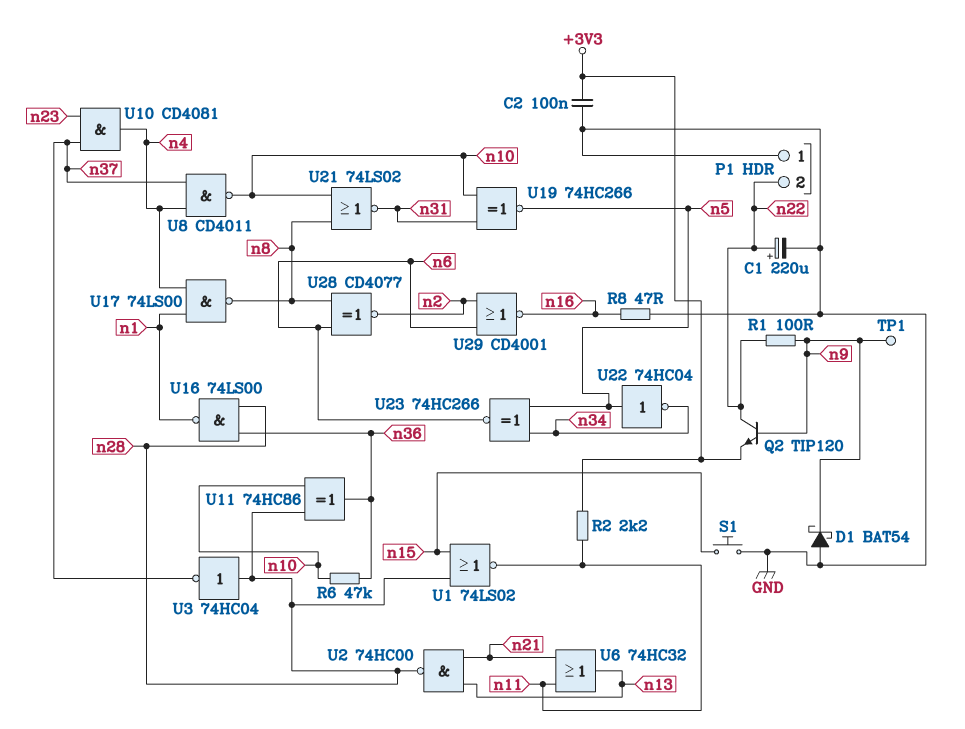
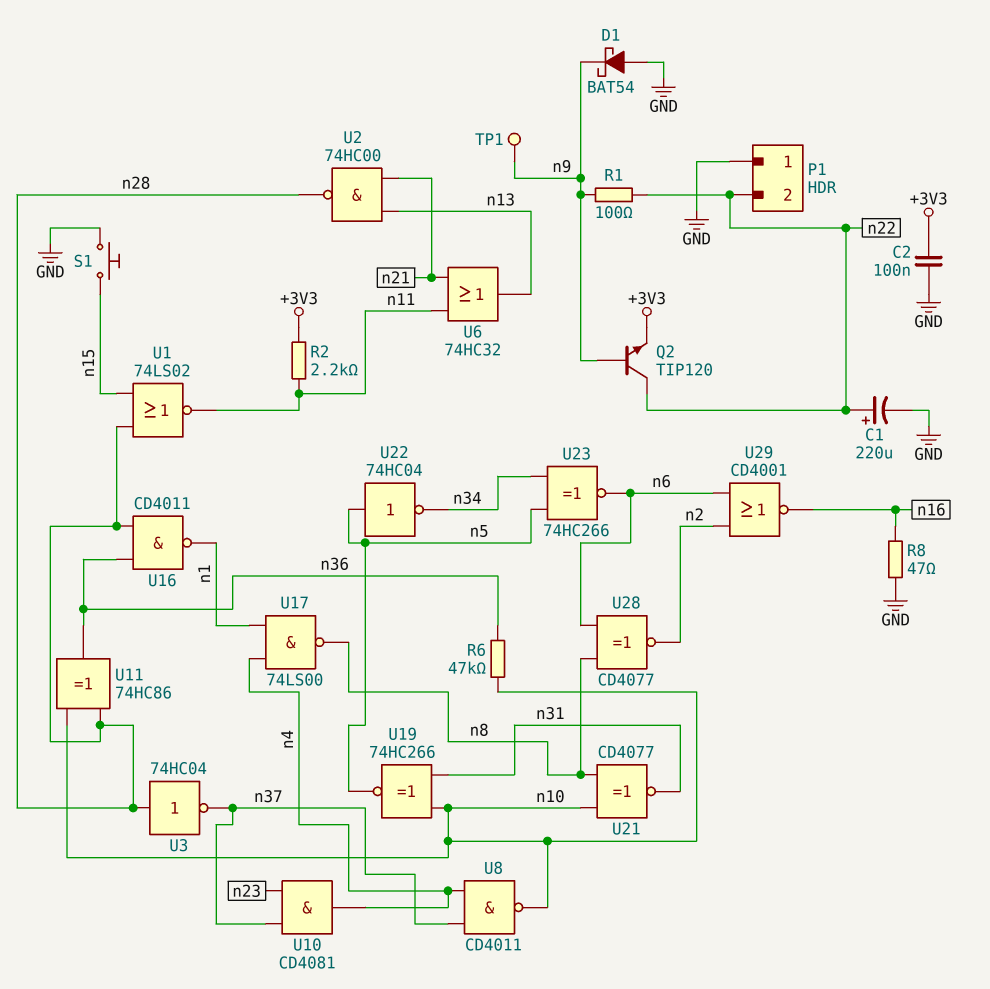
U16: NAND 74LS00 (in n28, in n36, out n1) -> NAND CD4011 (in n28, in n36, out n1)
U21: NOR 74LS02 (in n8, in n10, out n31) -> XNOR CD4077 (in n8, in n10, out n31)

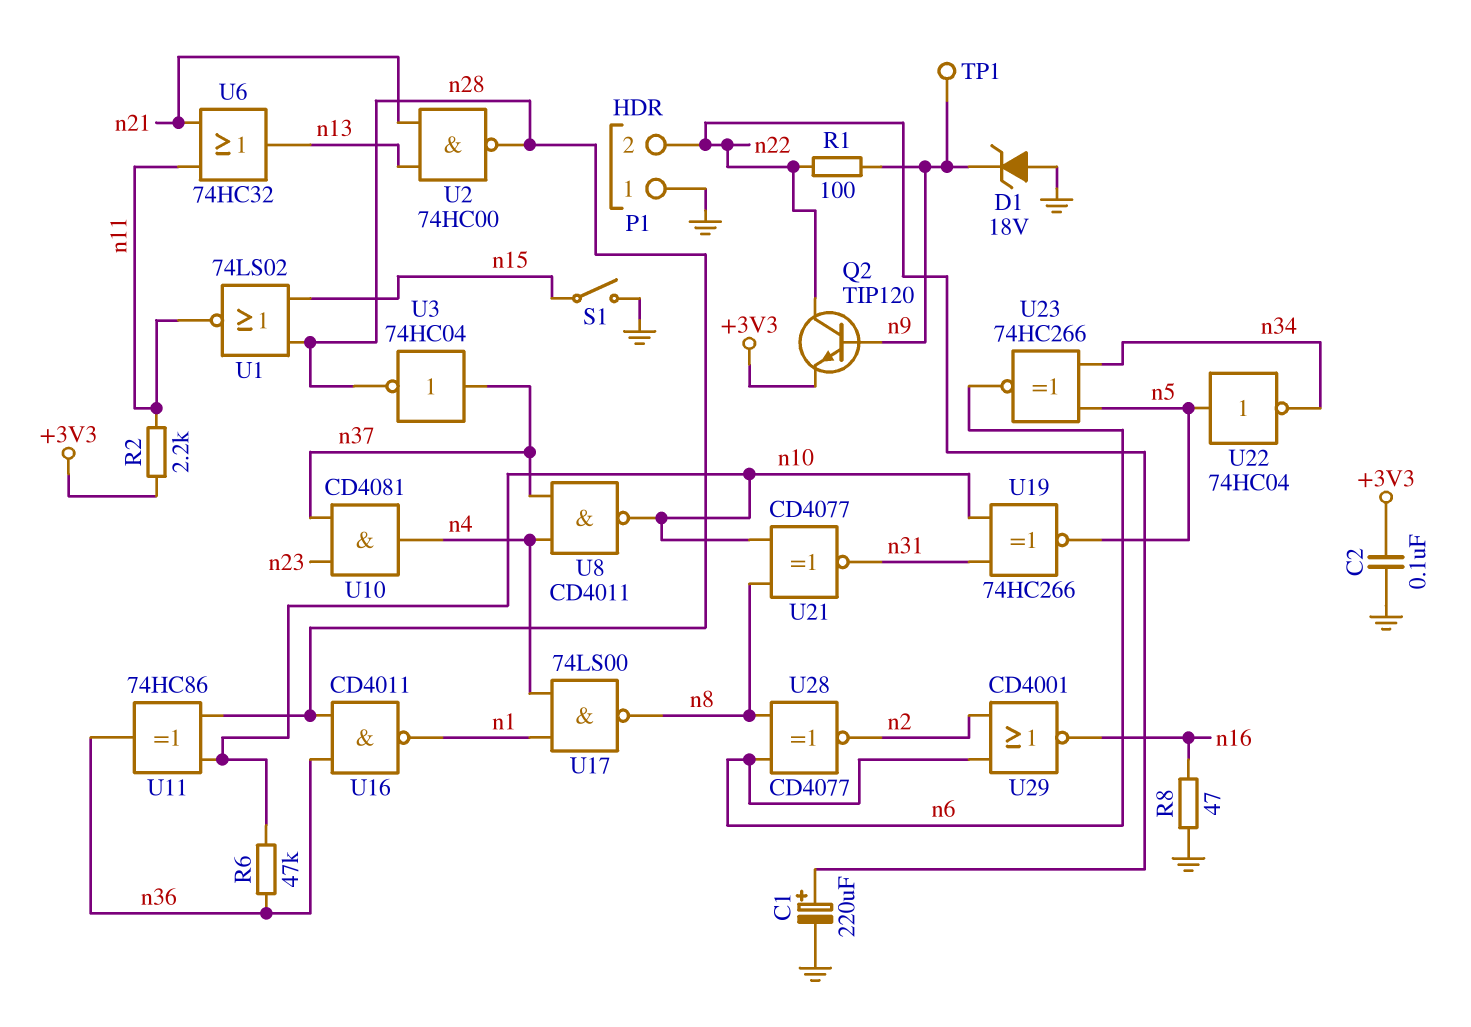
D1: schottky BAT54 (A GND, K n9) -> zener 18V (A GND, K n9)
S1: button (GND, n15) -> switch (GND, n15)
U3: NOT 74HC04 (in n28, out n37) -> NOT 74HC04 (in n37, out n28)

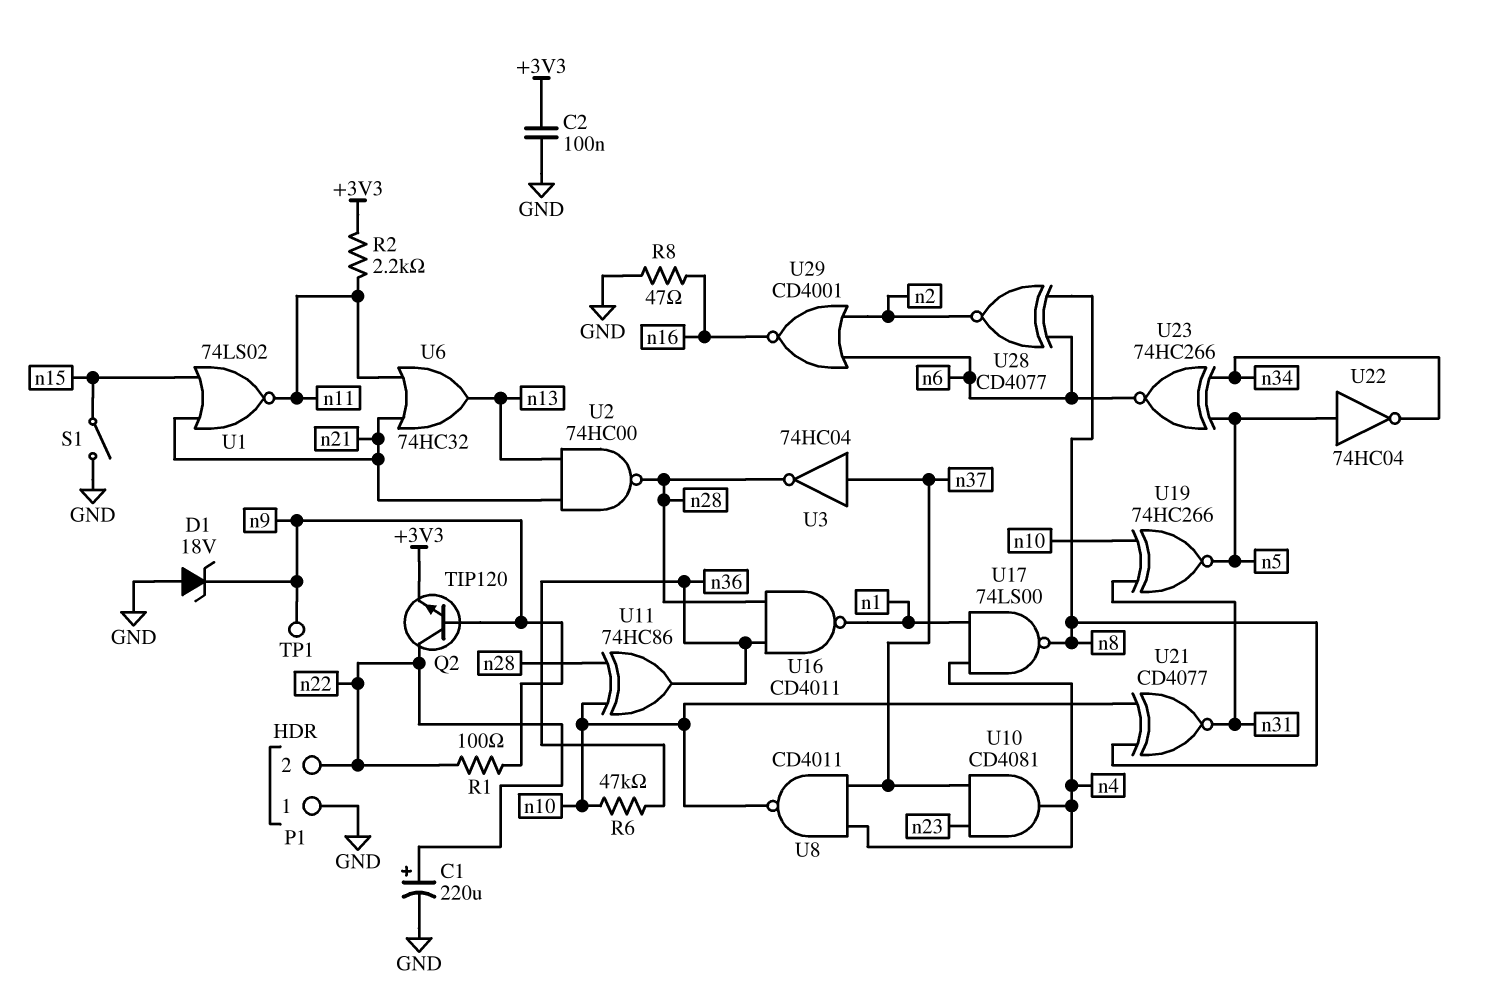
U1: NOR 74LS02 (in n15, in n28, out n11) -> NOR 74LS02 (in n15, in n21, out n11)

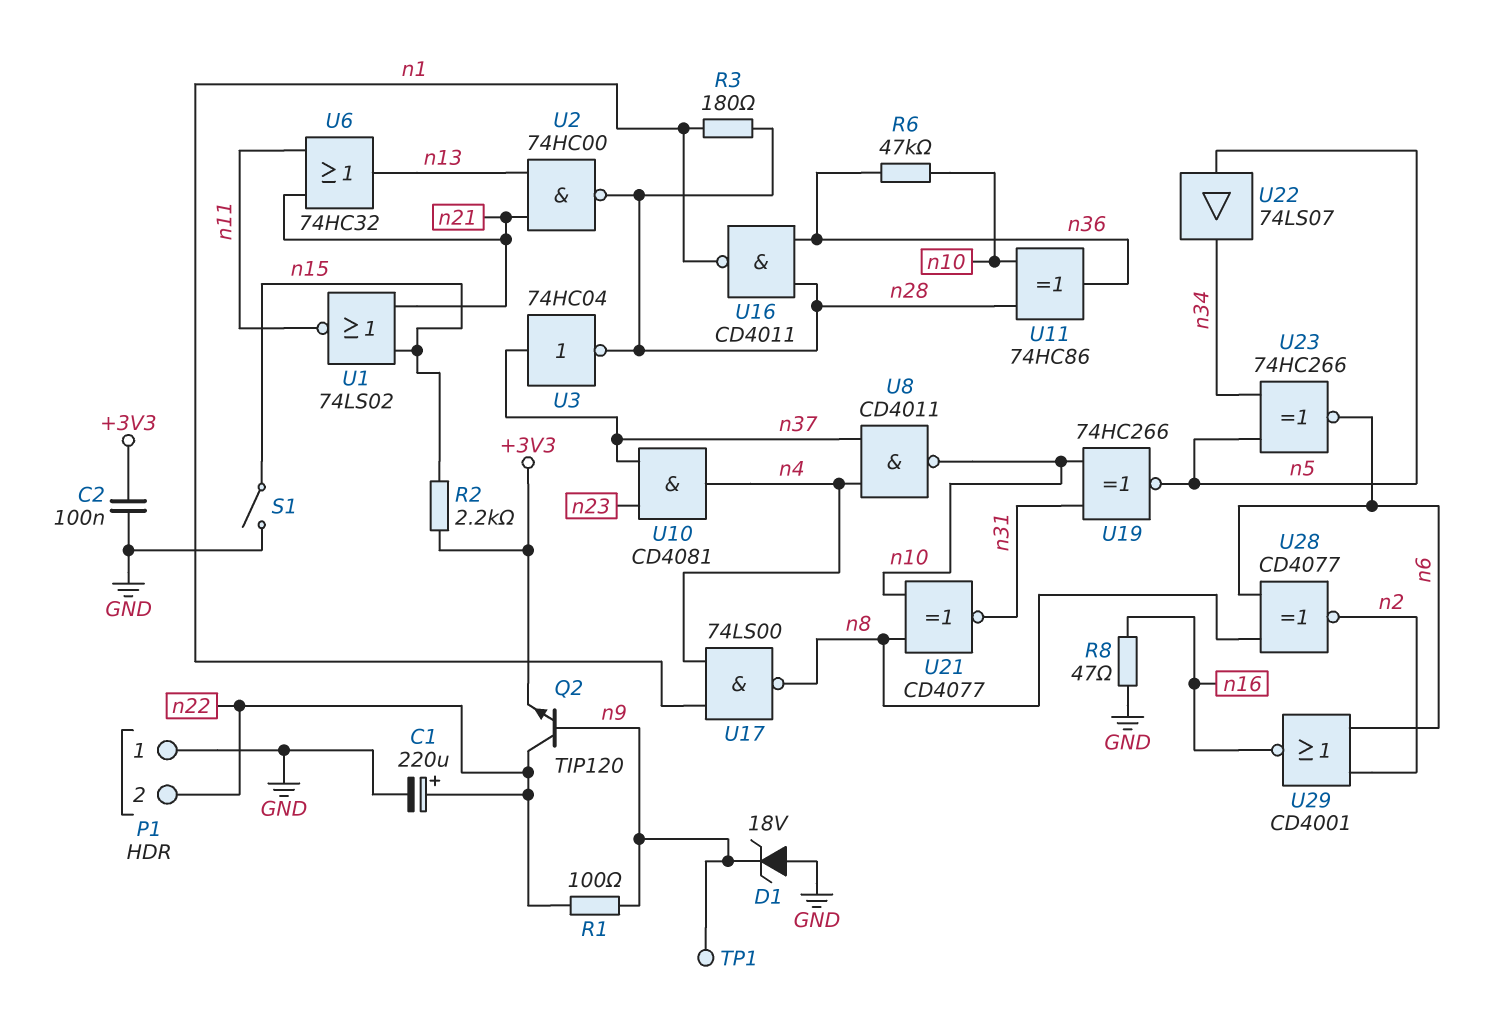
R2: 2.2k (+3V3, n11) -> 2.2k (+3V3, n15)
R3: none -> 180 (n1, n28)
U22: NOT 74HC04 (in n5, out n34) -> buffer 74LS07 (in n5, out n34)

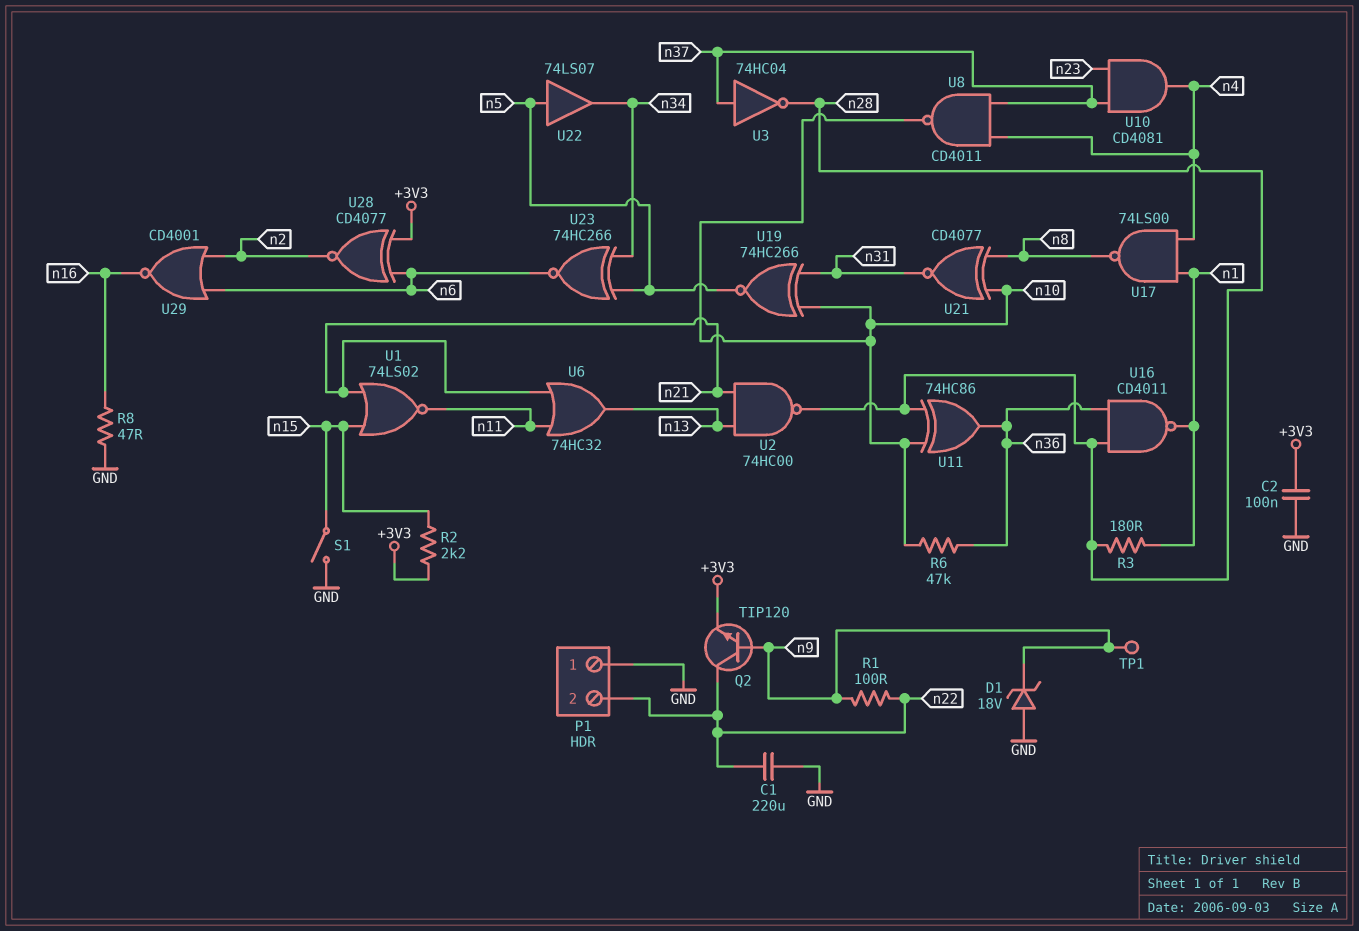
C1: 220uF (plus n22, minus GND) -> 220uF (GND, n22)
U28: XNOR CD4077 (in n6, in n8, out n2) -> XNOR CD4077 (in +3V3, in n6, out n2)

